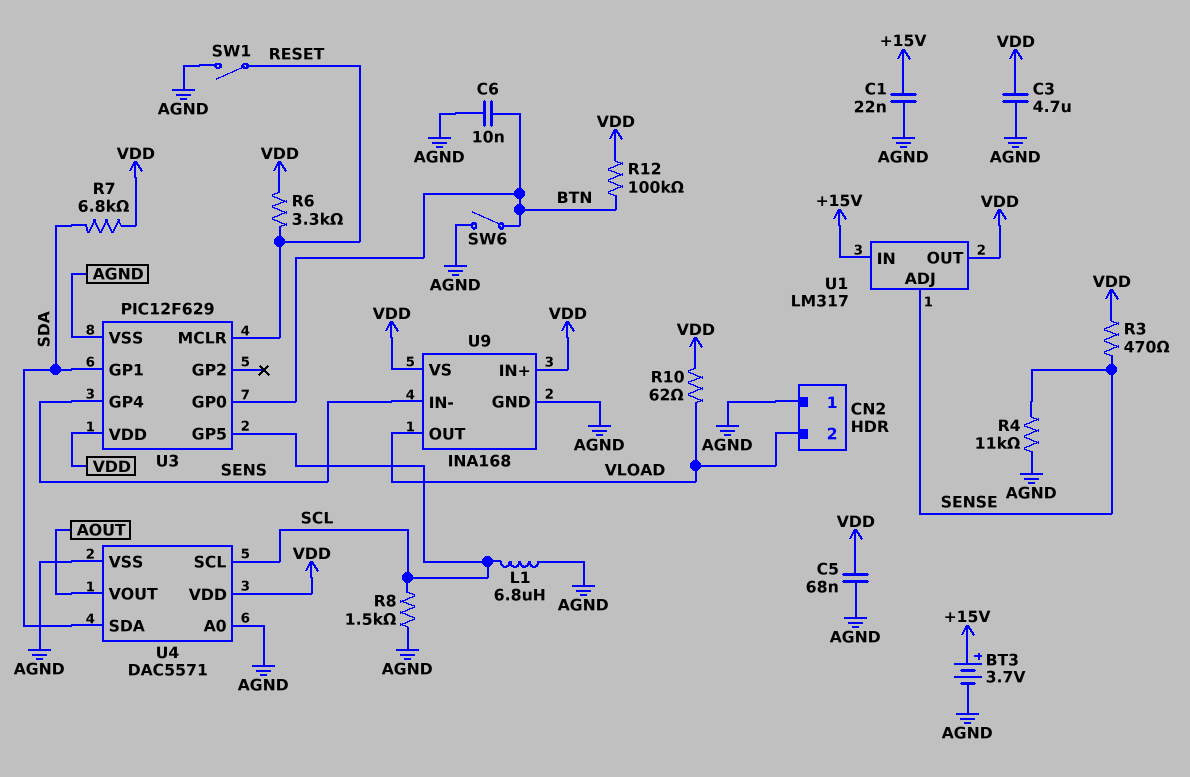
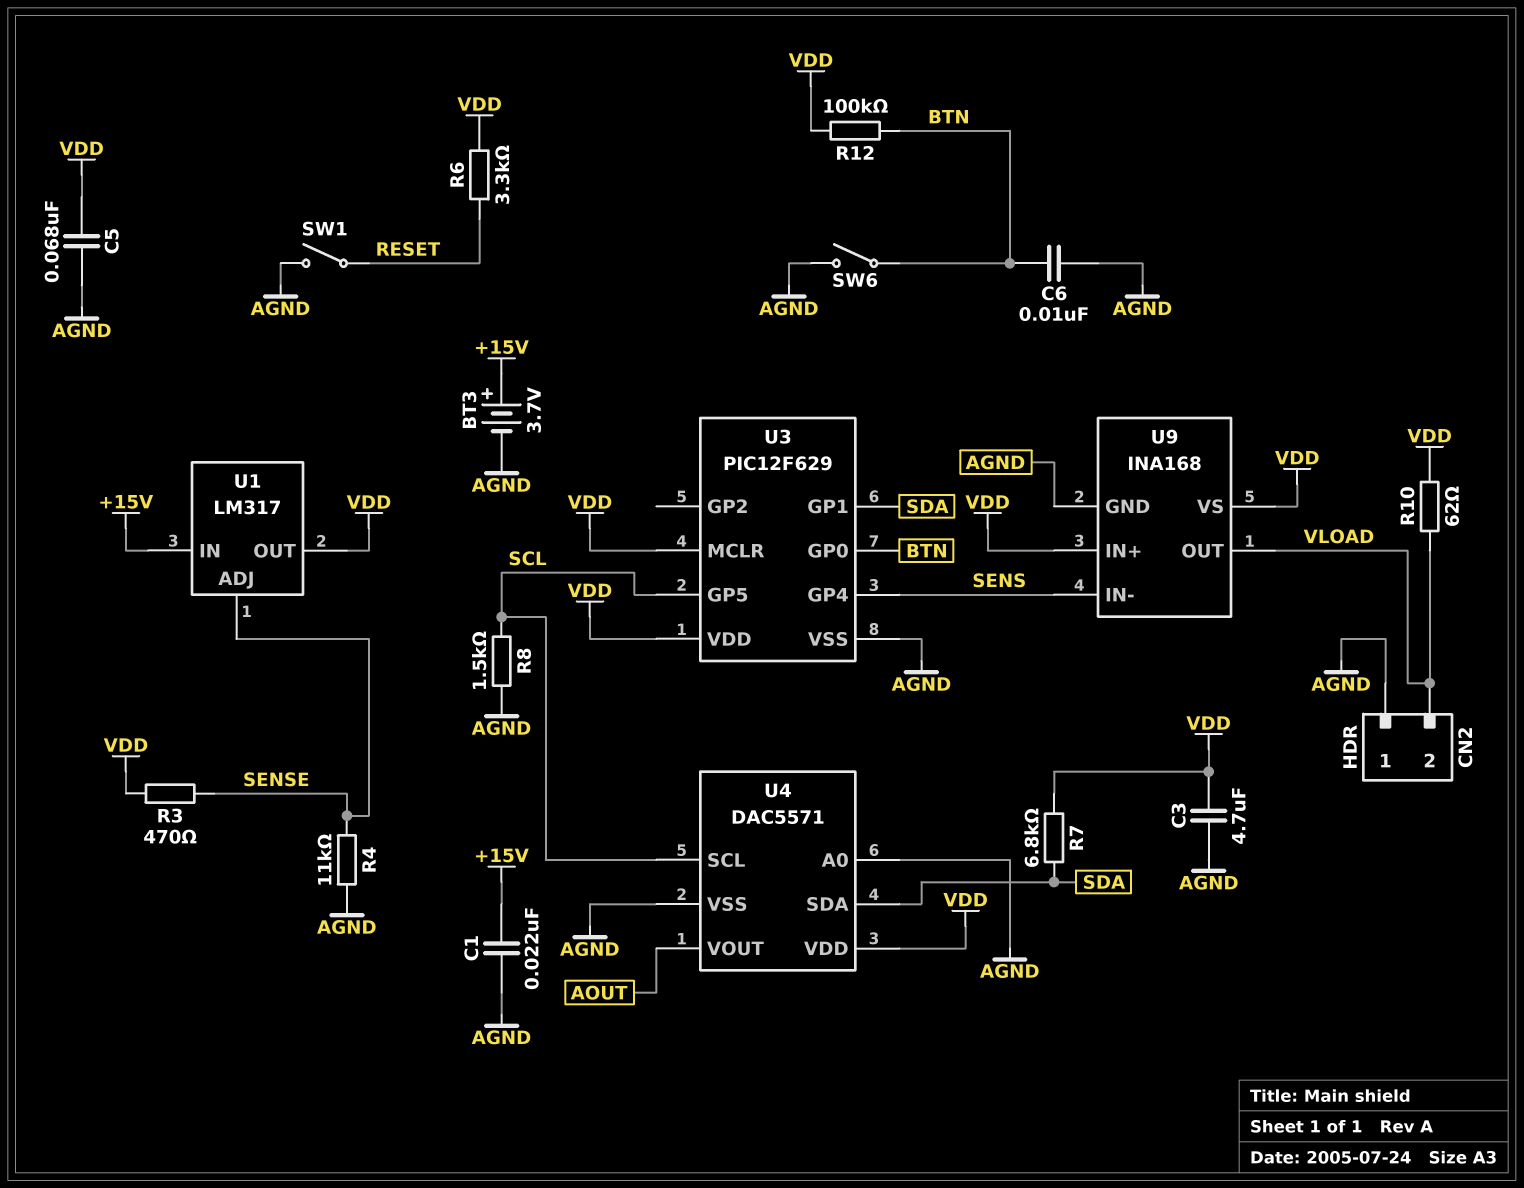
L1: 6.8uH (AGND, SCL) -> none
U3 pin MCLR: RESET -> VDD

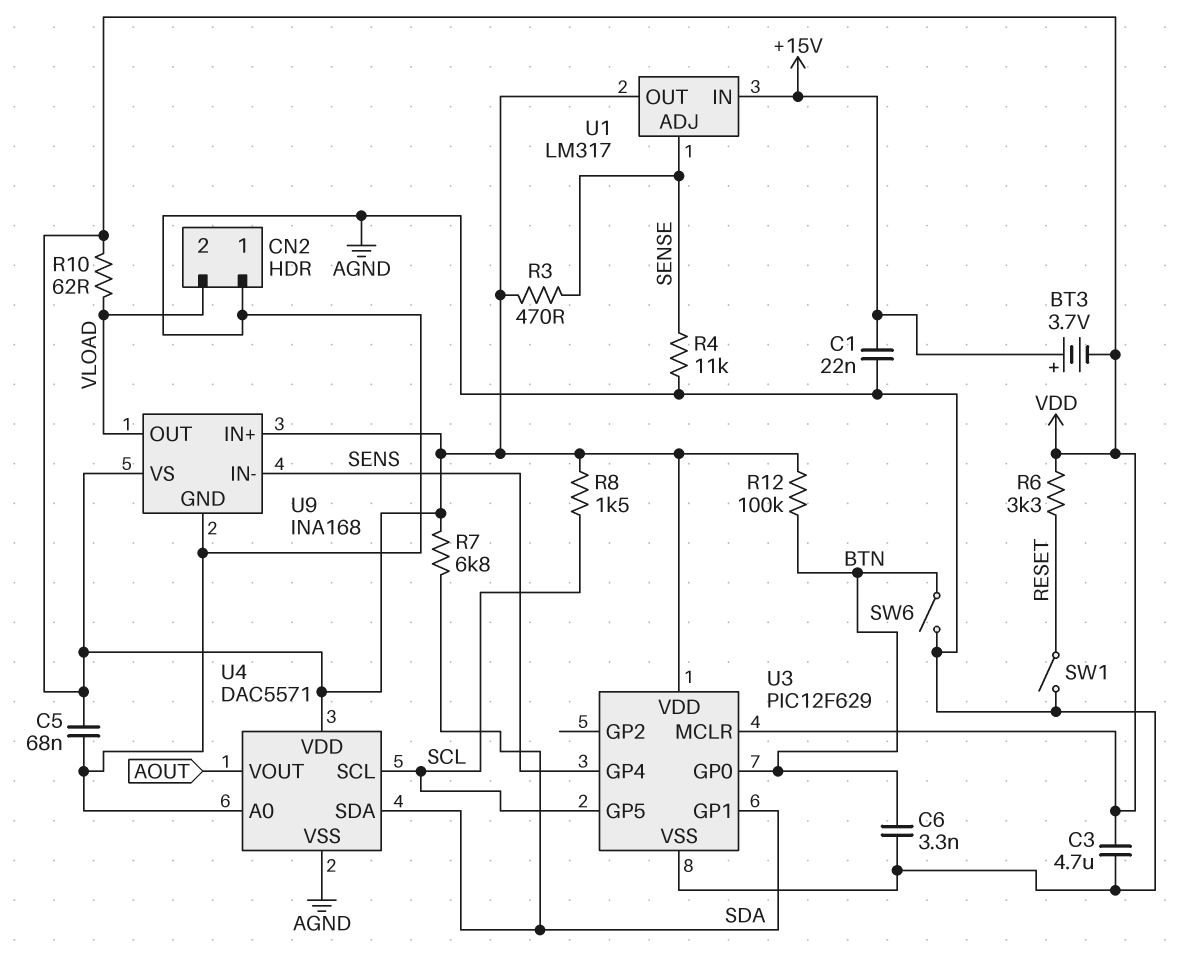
BT3: 3.7V (plus +15V, minus AGND) -> 3.7V (plus +15V, minus VDD)
C6: 10nF (AGND, BTN) -> 3.3nF (AGND, BTN)
R8: 1.5k (AGND, SCL) -> 1.5k (SCL, VDD)

